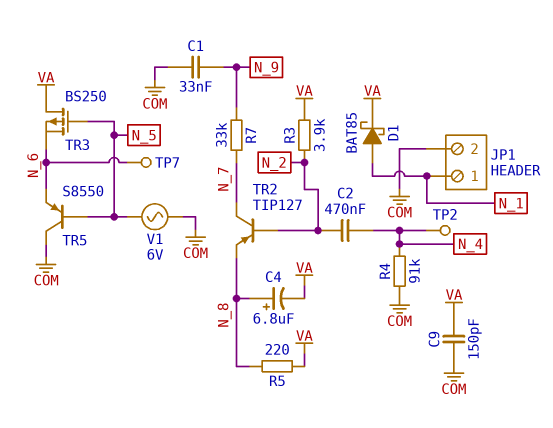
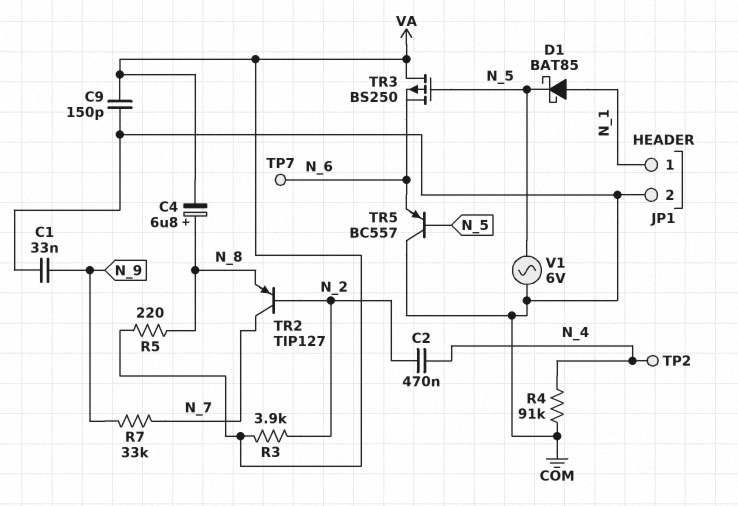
D1: schottky BAT85 (A N_1, K VA) -> schottky BAT85 (A N_1, K N_5)
TR5: PNP S8550 (B N_5, C COM, E N_6) -> PNP BC557 (B N_5, C COM, E N_6)

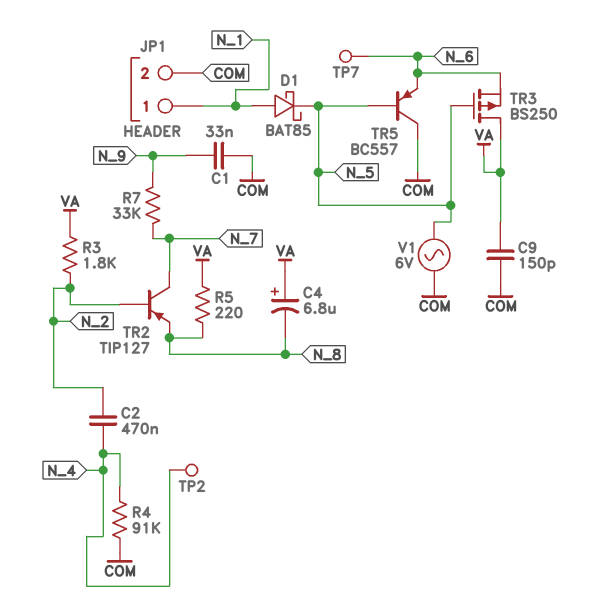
C4: 6.8uF (plus N_8, minus VA) -> 6.8uF (plus VA, minus N_8)
R3: 3.9k (N_2, VA) -> 1.8k (N_2, VA)

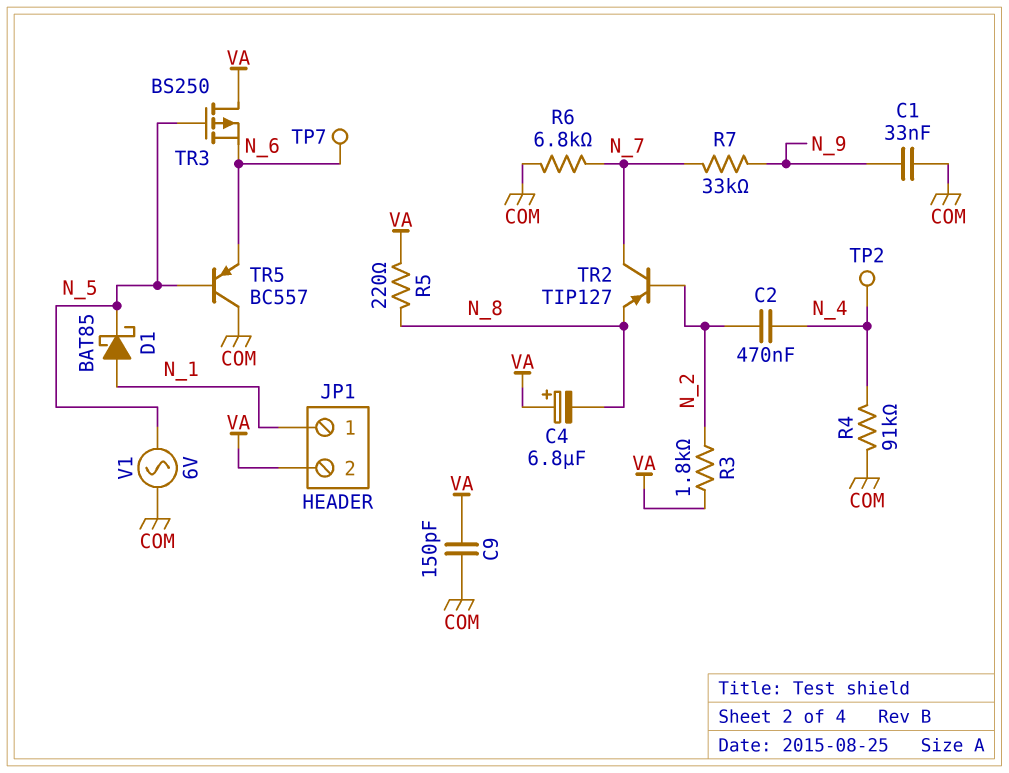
JP1 pin 2: COM -> VA
R6: none -> 6.8k (COM, N_7)

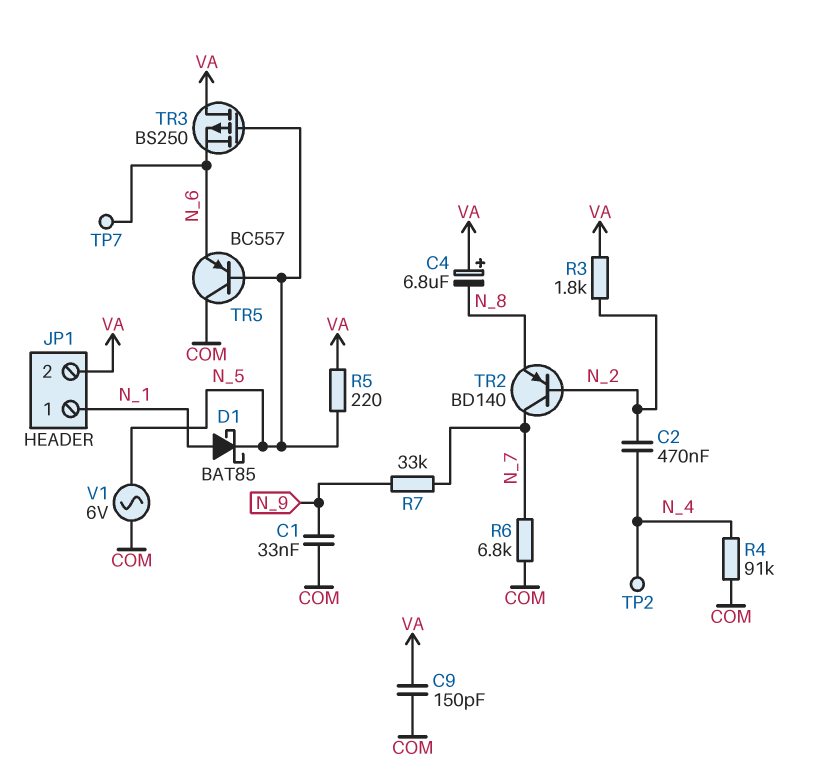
R5: 220 (N_8, VA) -> 220 (N_5, VA)
TR2: PNP TIP127 (B N_2, C N_7, E N_8) -> PNP BD140 (B N_2, C N_7, E N_8)

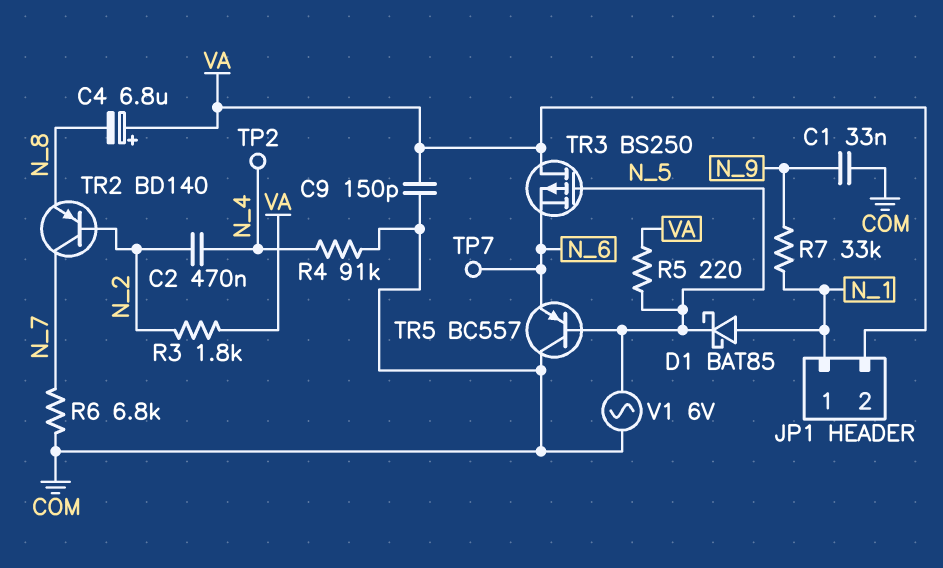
R7: 33k (N_7, N_9) -> 33k (N_1, N_9)

